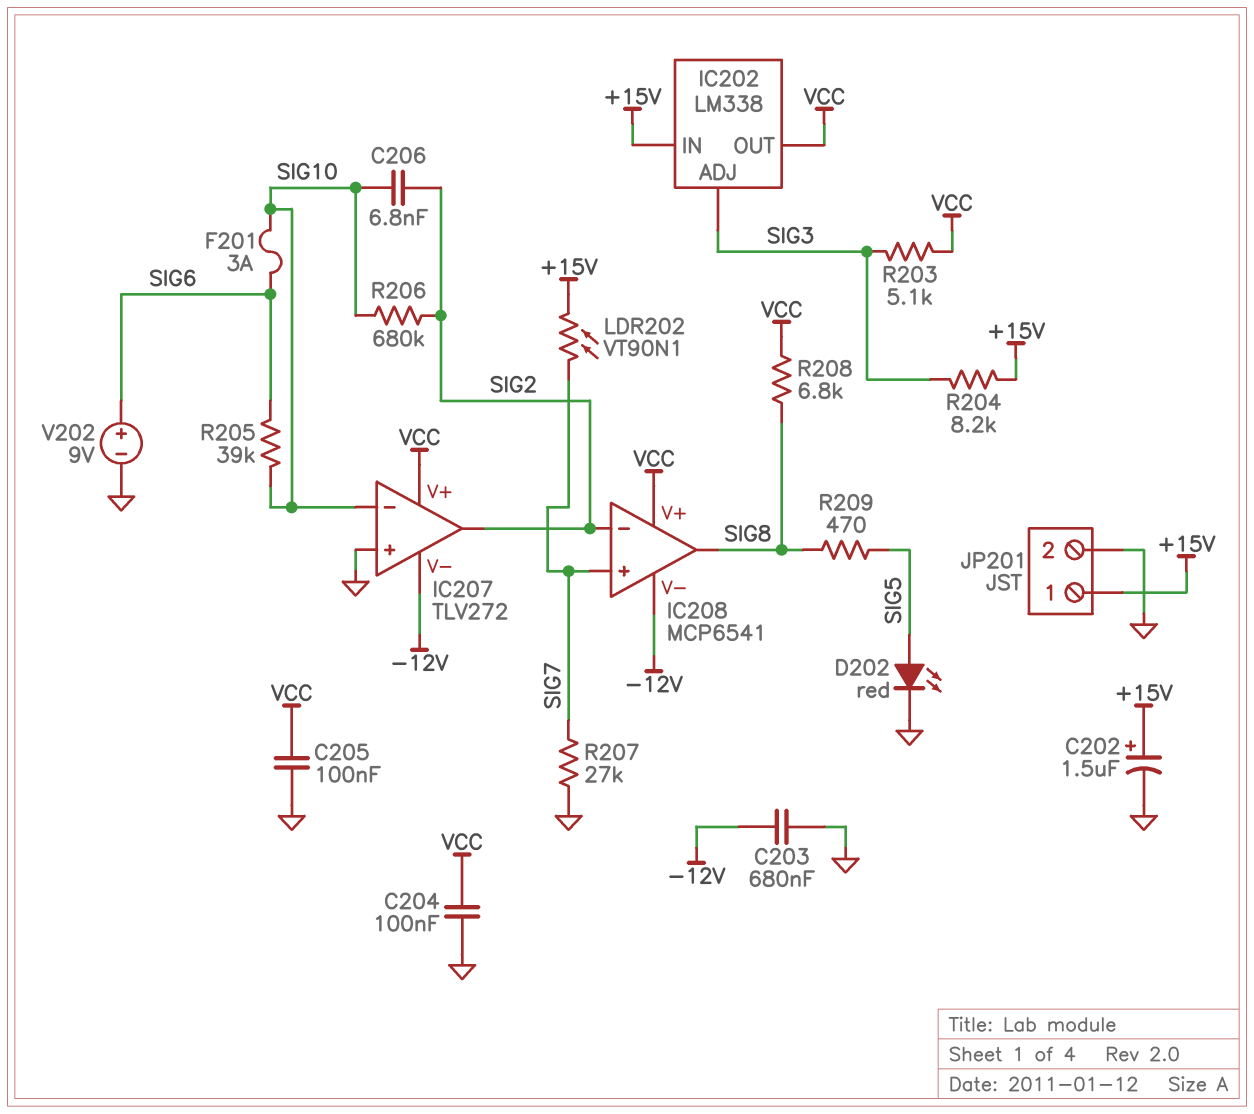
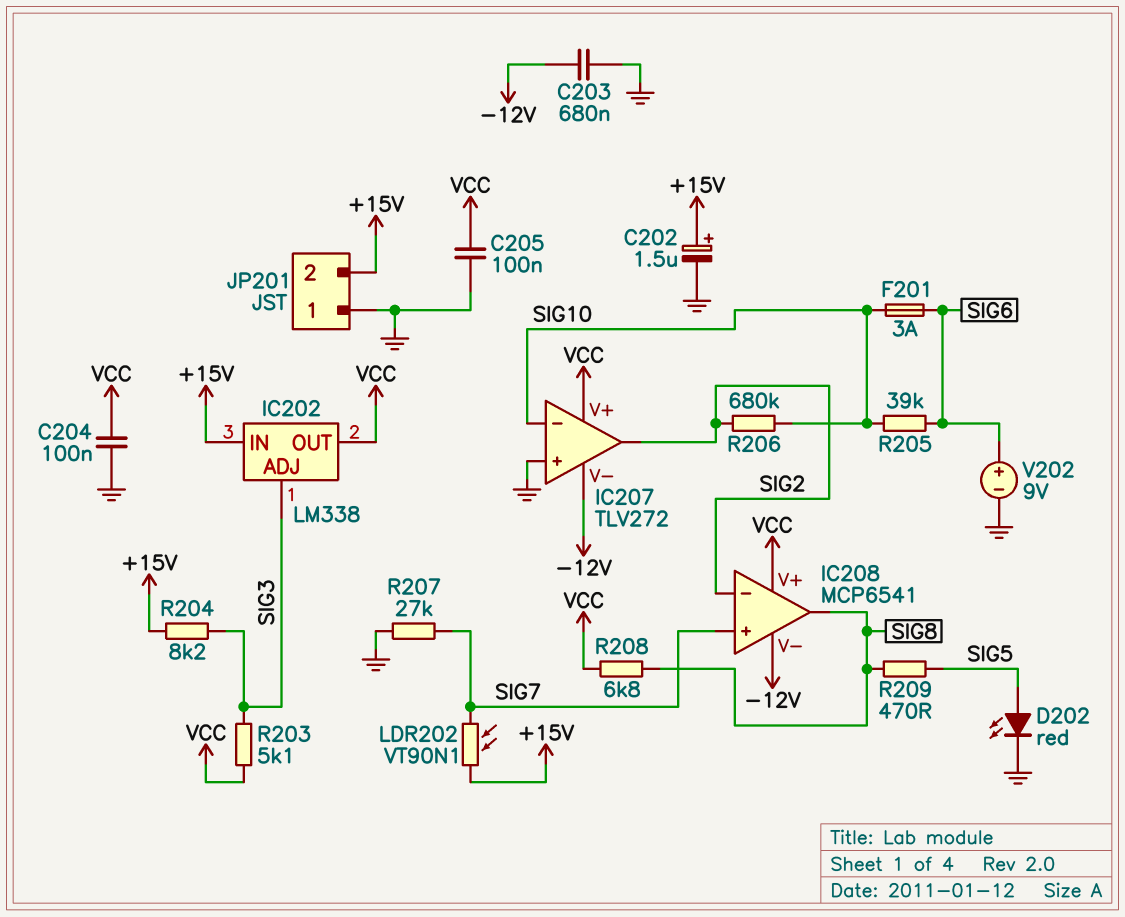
C206: 6.8nF (SIG2, SIG10) -> none
JP201 pin 1: +15V -> GND
JP201 pin 2: GND -> +15V

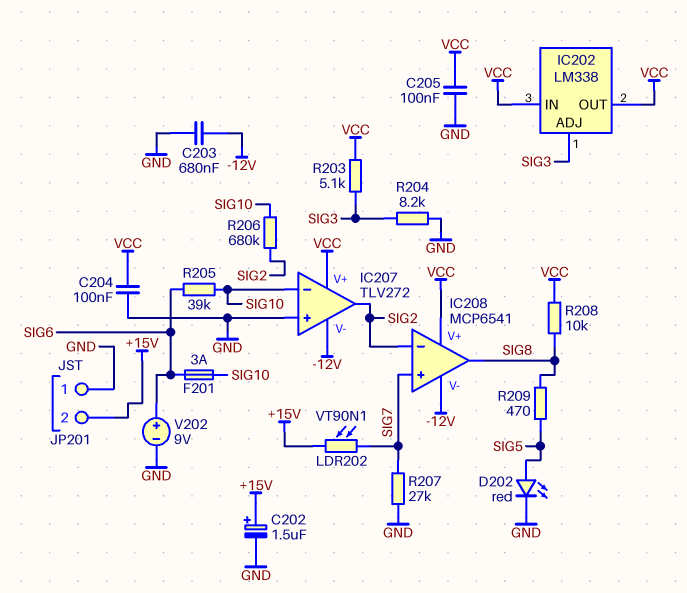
IC202 pin IN: +15V -> VCC
R204: 8.2k (+15V, SIG3) -> 8.2k (GND, SIG3)
R208: 6.8k (SIG8, VCC) -> 10k (SIG8, VCC)

